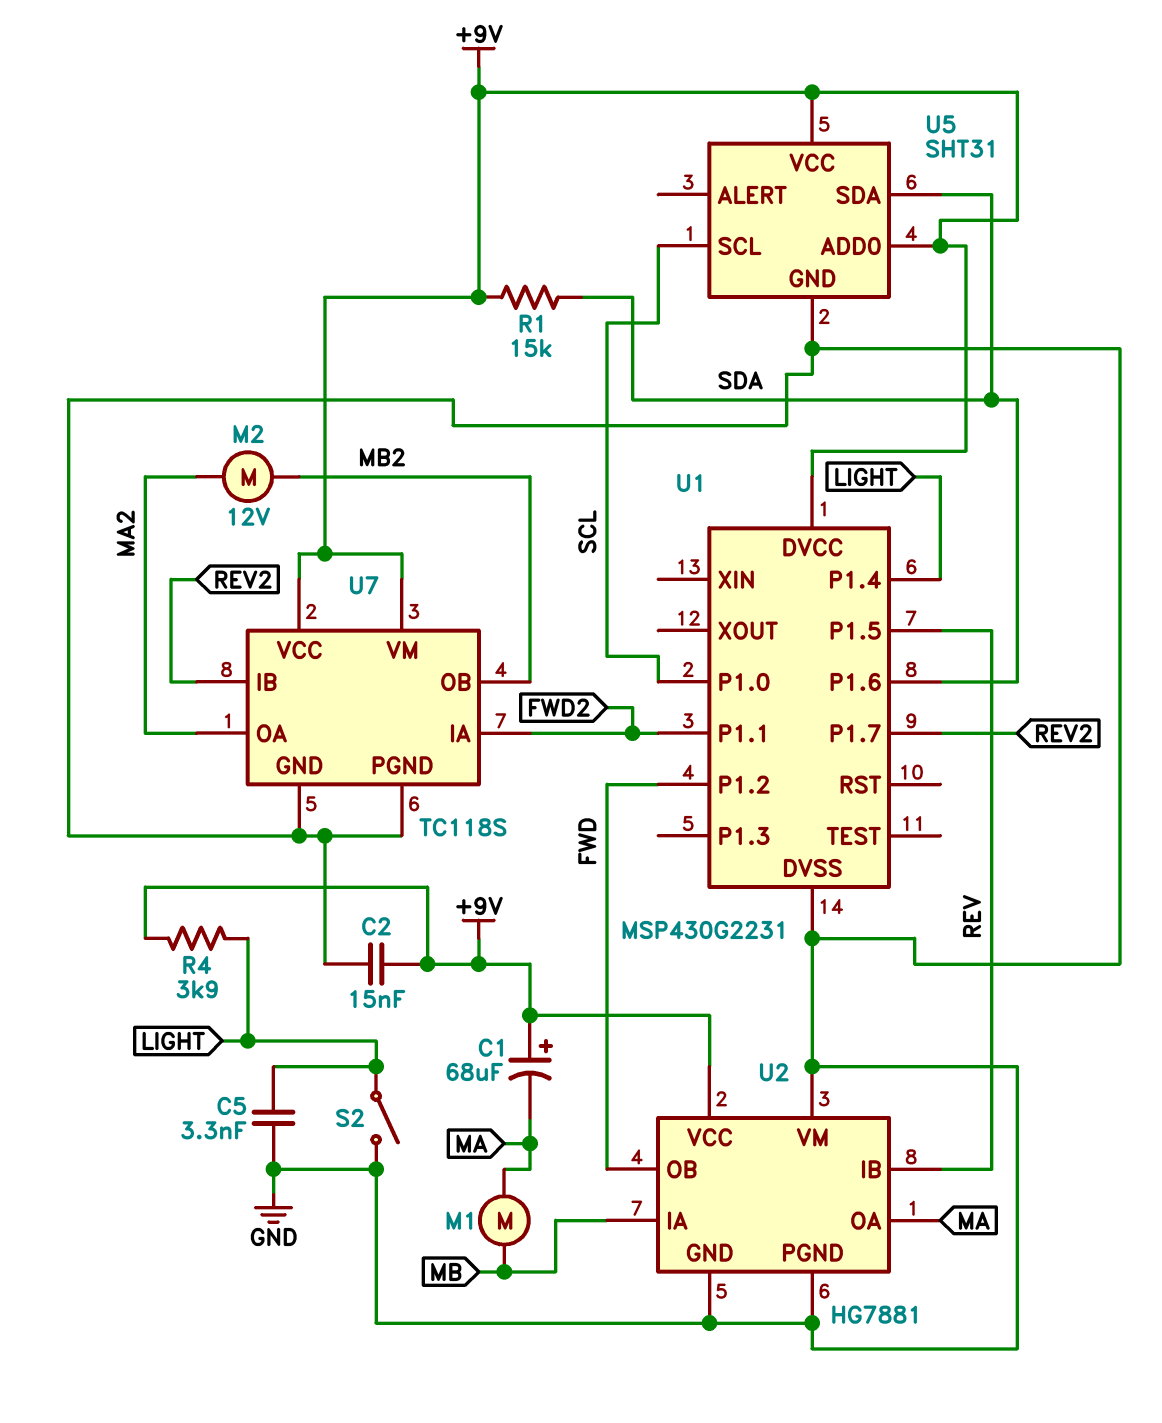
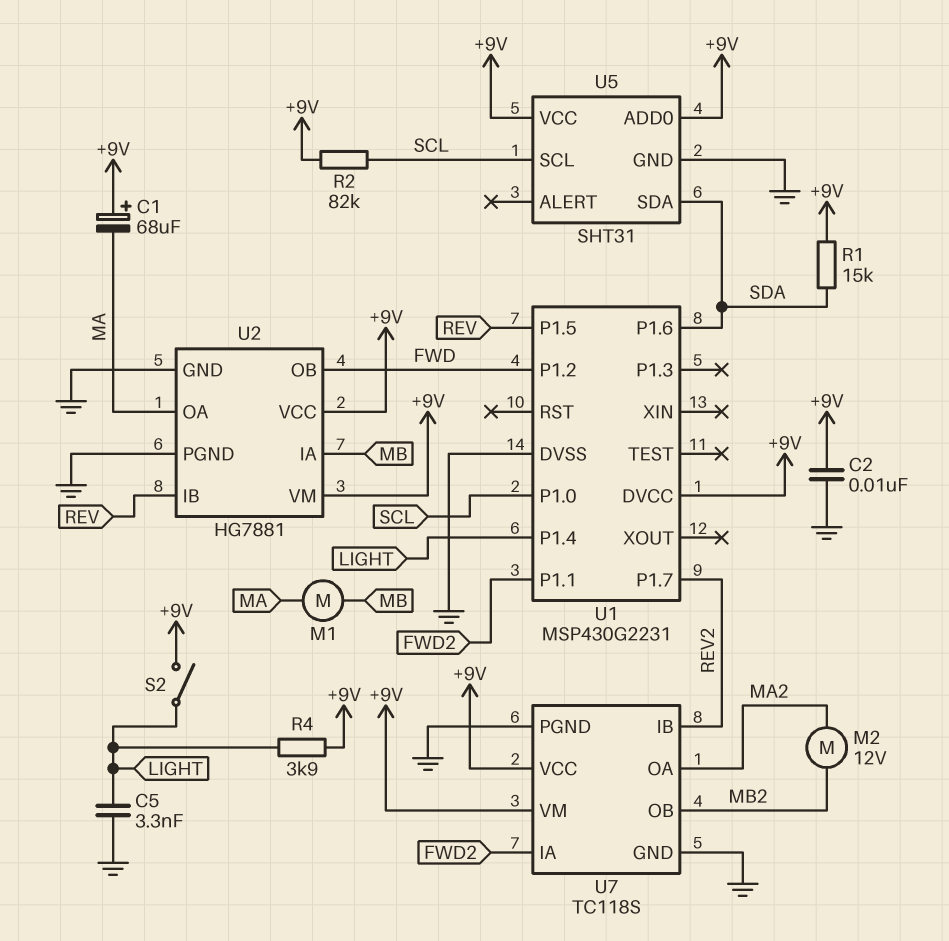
C2: 15nF (+9V, GND) -> 10nF (+9V, GND)
R2: none -> 82k (+9V, SCL)
S2: switch (GND, LIGHT) -> switch (+9V, LIGHT)
U2 pin VM: GND -> +9V

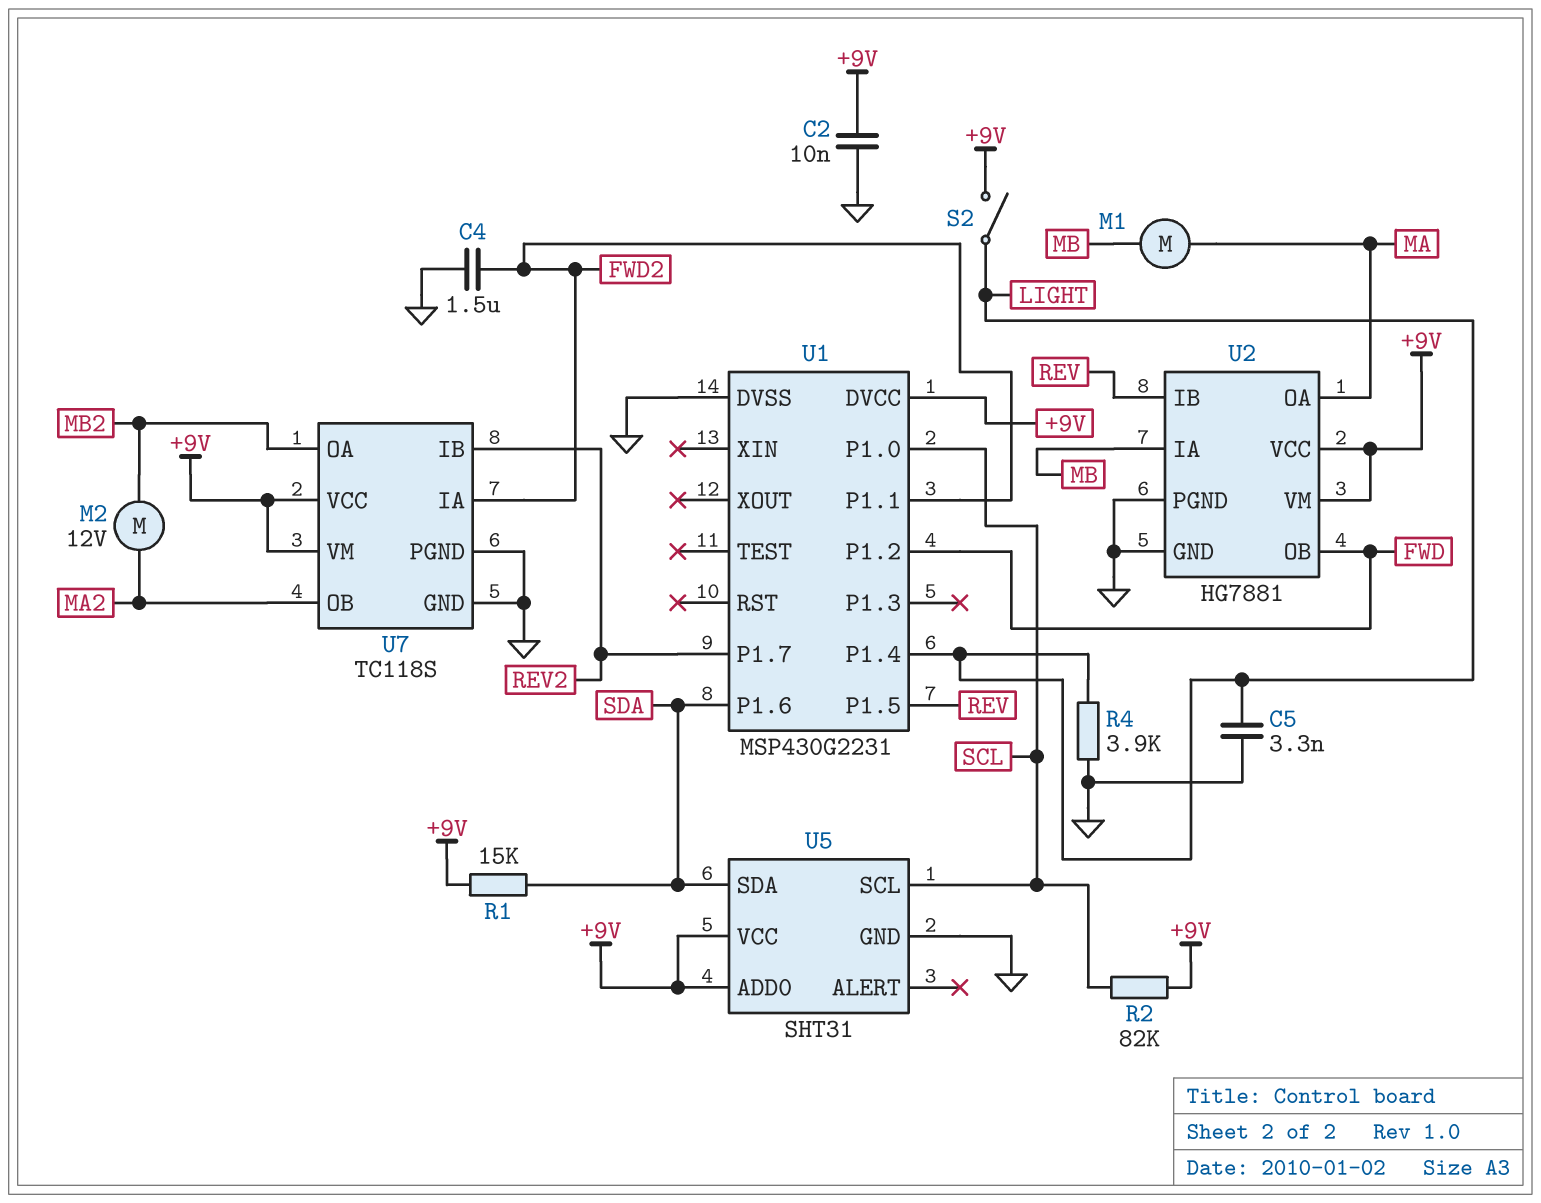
C1: 68uF (plus +9V, minus MA) -> none
C4: none -> 1.5uF (FWD2, GND)
R4: 3.9k (+9V, LIGHT) -> 3.9k (GND, LIGHT)
U7 pin OA: MA2 -> MB2
U7 pin OB: MB2 -> MA2

